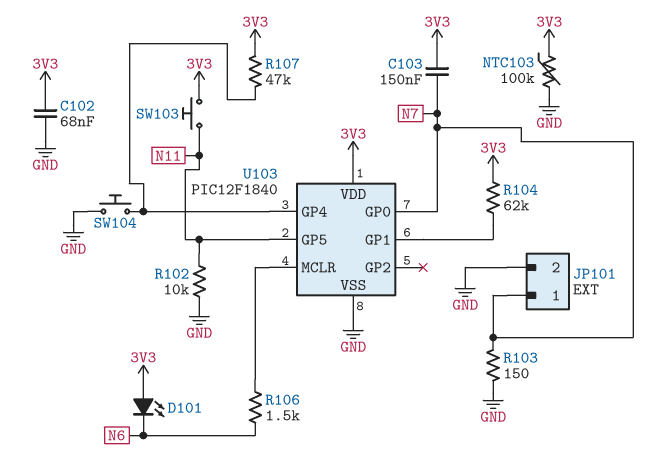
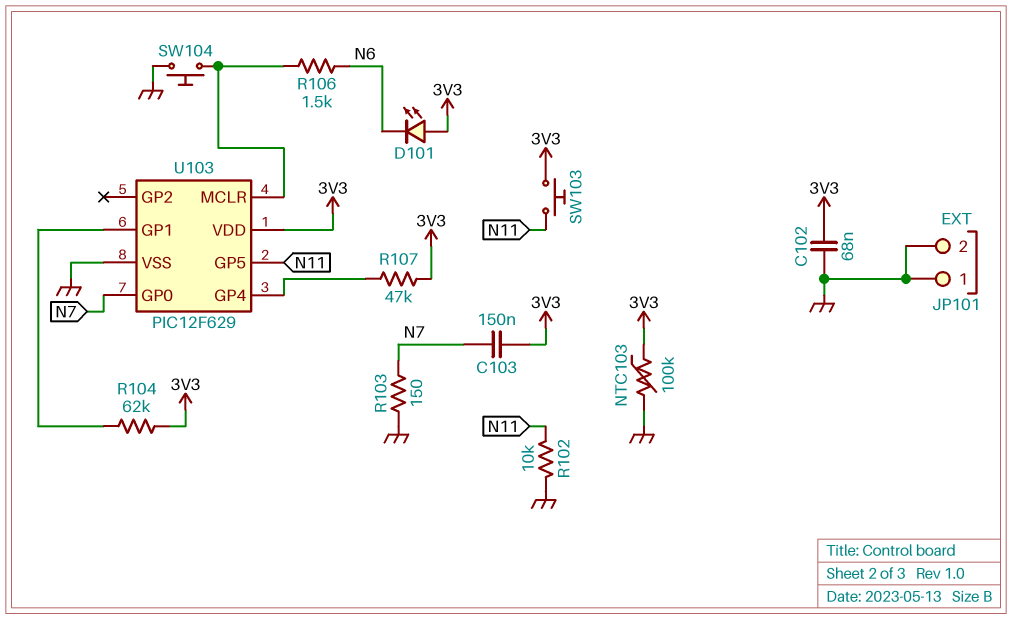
JP101 pin 1: N7 -> GND
SW104: button (GND, U103/GP4) -> button (GND, U103/MCLR)
U103: PIC12F1840 -> PIC12F629

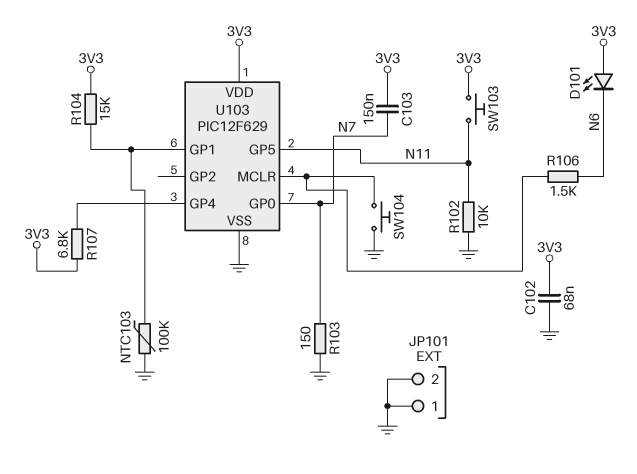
NTC103: 100k (3V3, GND) -> 100k (GND, U103/GP1)
R104: 62k (3V3, U103/GP1) -> 15k (3V3, U103/GP1)
R107: 47k (3V3, U103/GP4) -> 6.8k (3V3, U103/GP4)

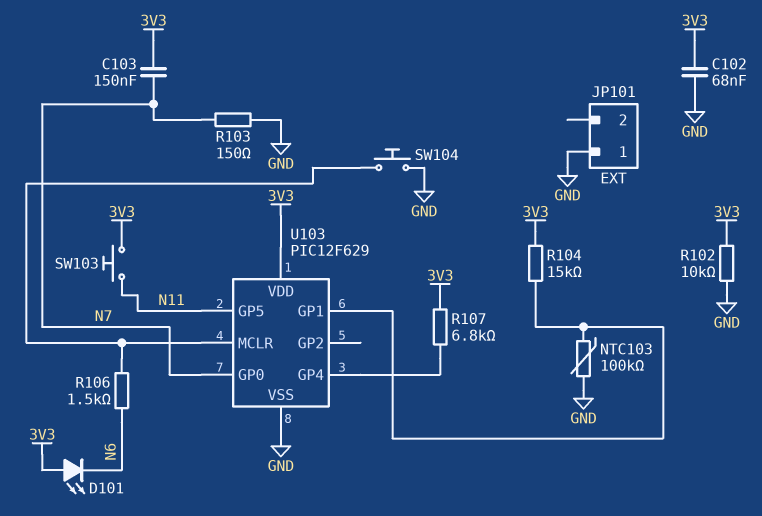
JP101 pin 2: GND -> none
R102: 10k (GND, N11) -> 10k (3V3, GND)

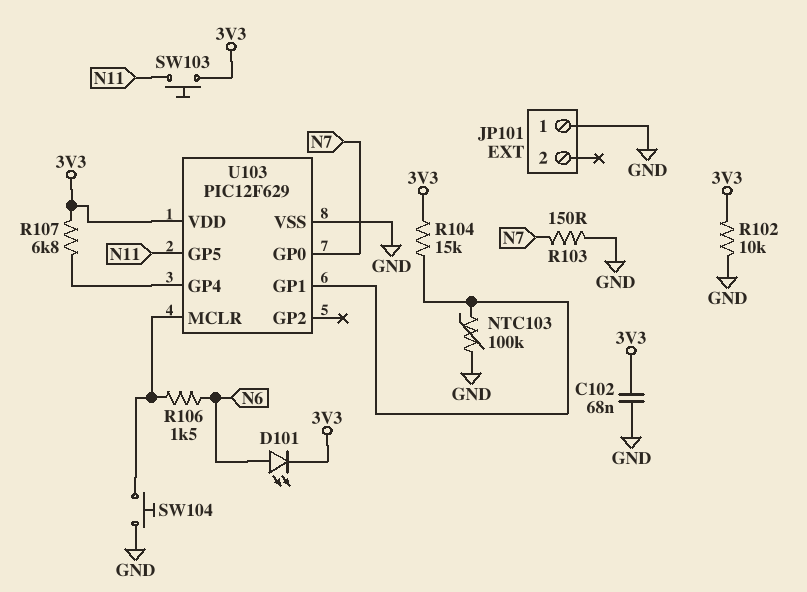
C103: 150nF (3V3, N7) -> none
D101: LED (A 3V3, K N6) -> LED (A N6, K 3V3)

